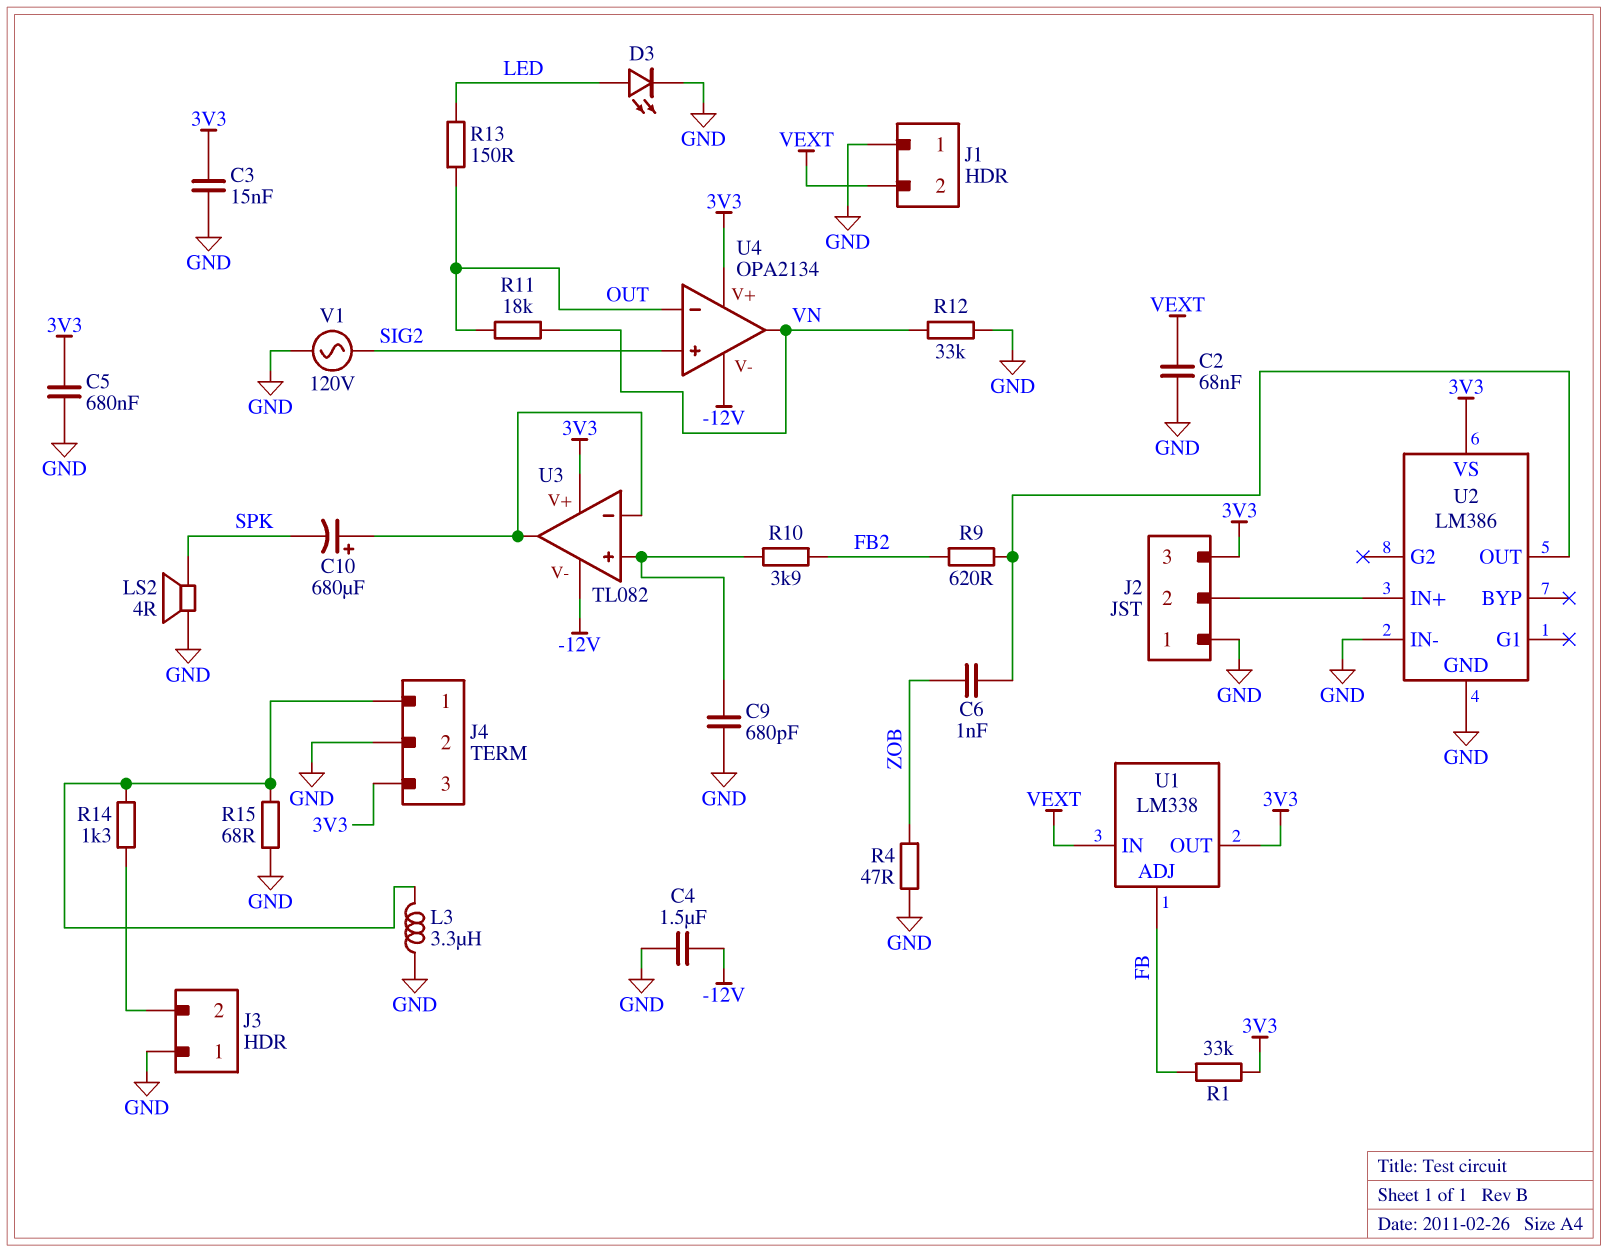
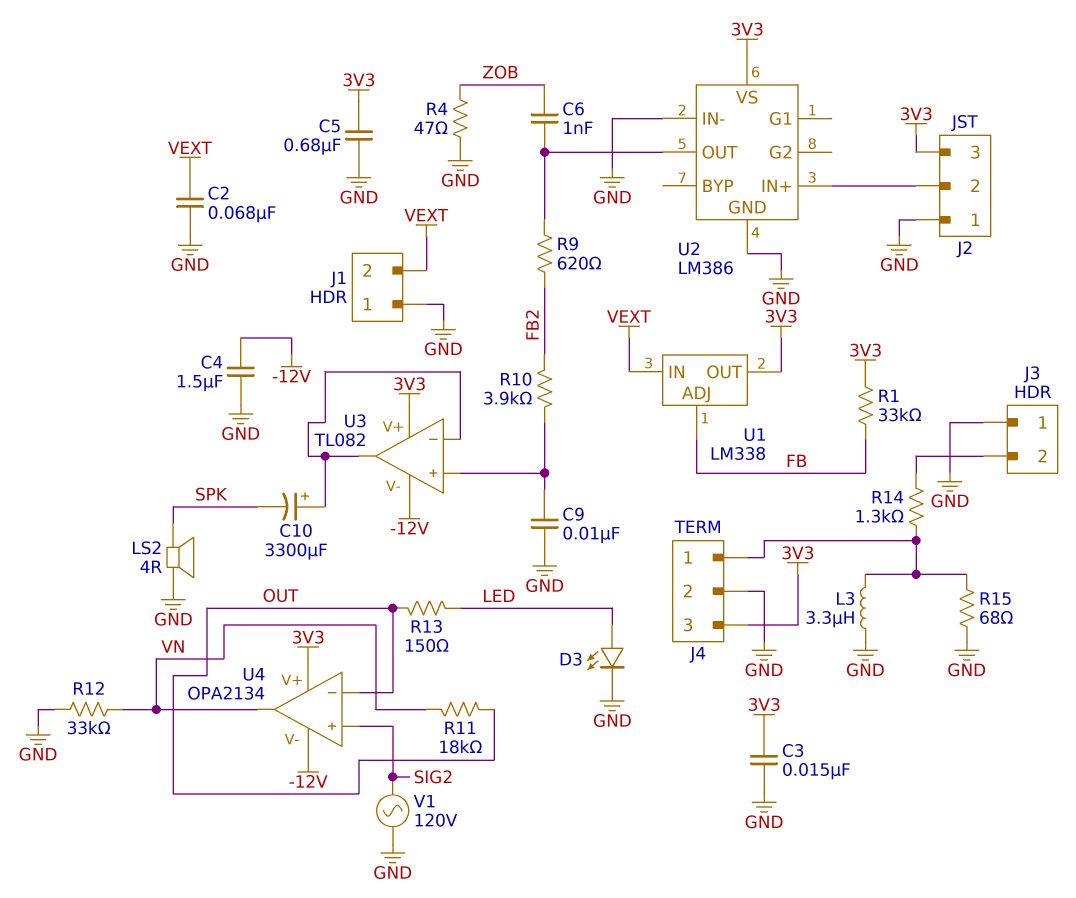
C9: 680pF (GND, U3/in+) -> 10nF (GND, U3/in+)
C10: 680uF (plus U3/in-, minus SPK) -> 3300uF (plus U3/in-, minus SPK)

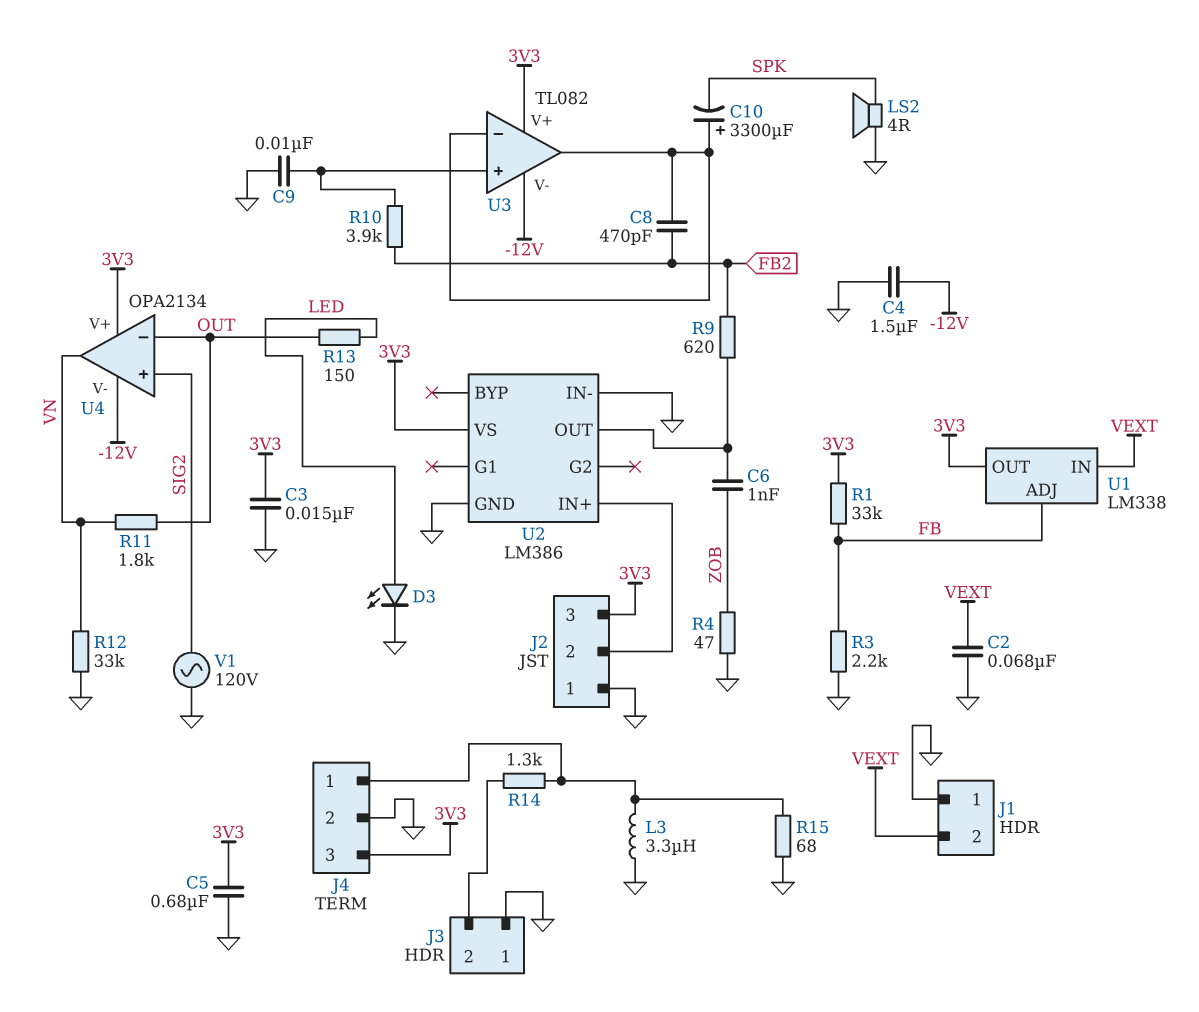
C8: none -> 470pF (FB2, U3/in-)
R3: none -> 2.2k (FB, GND)
R11: 18k (OUT, VN) -> 1.8k (OUT, VN)

